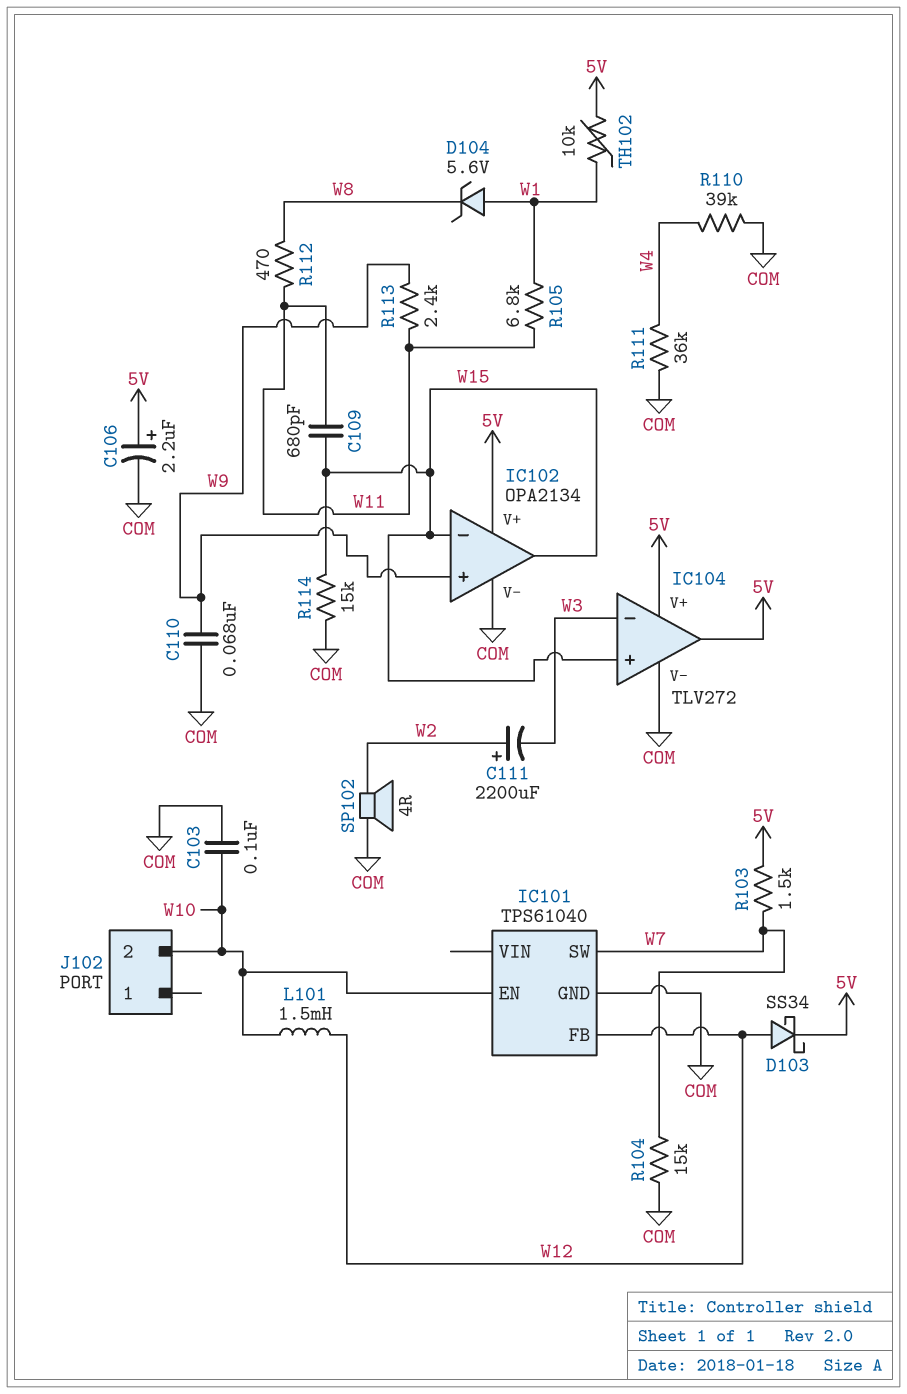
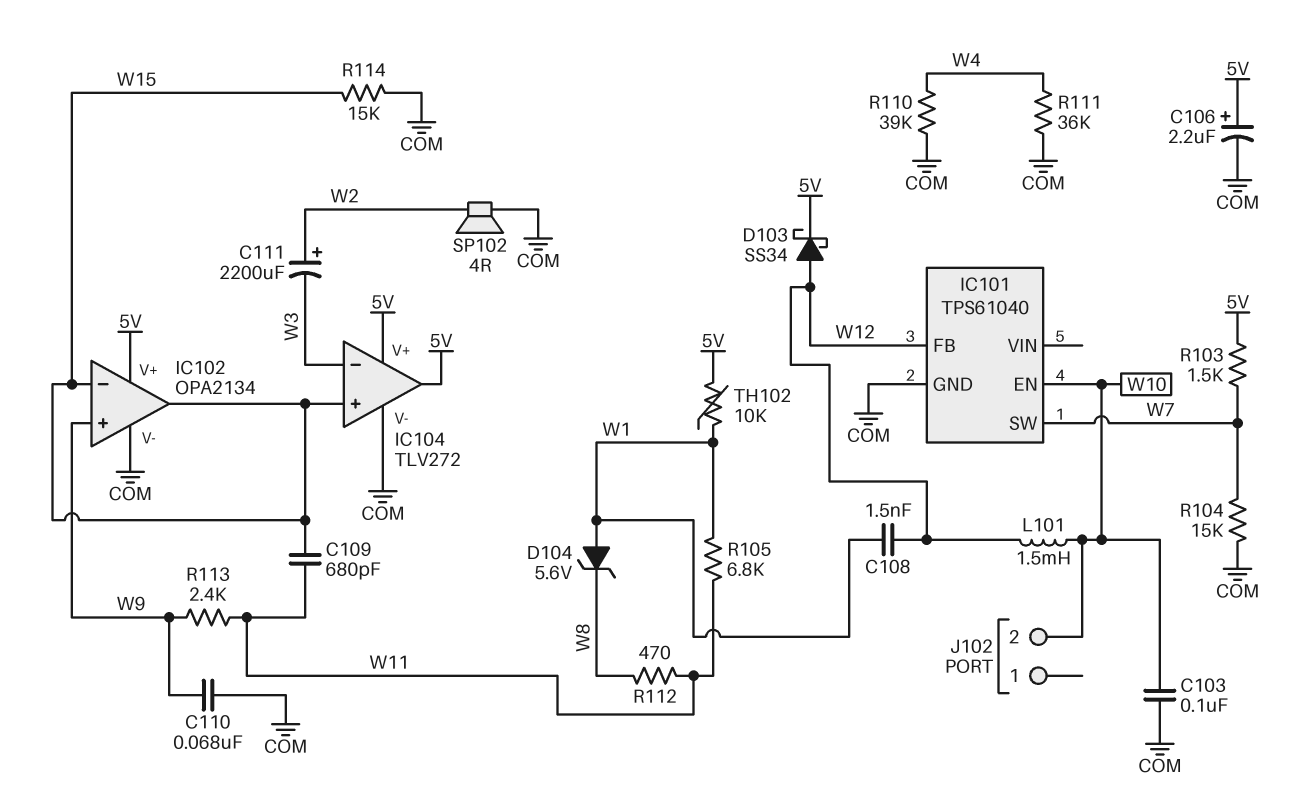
C108: none -> 1.5nF (W1, W12)

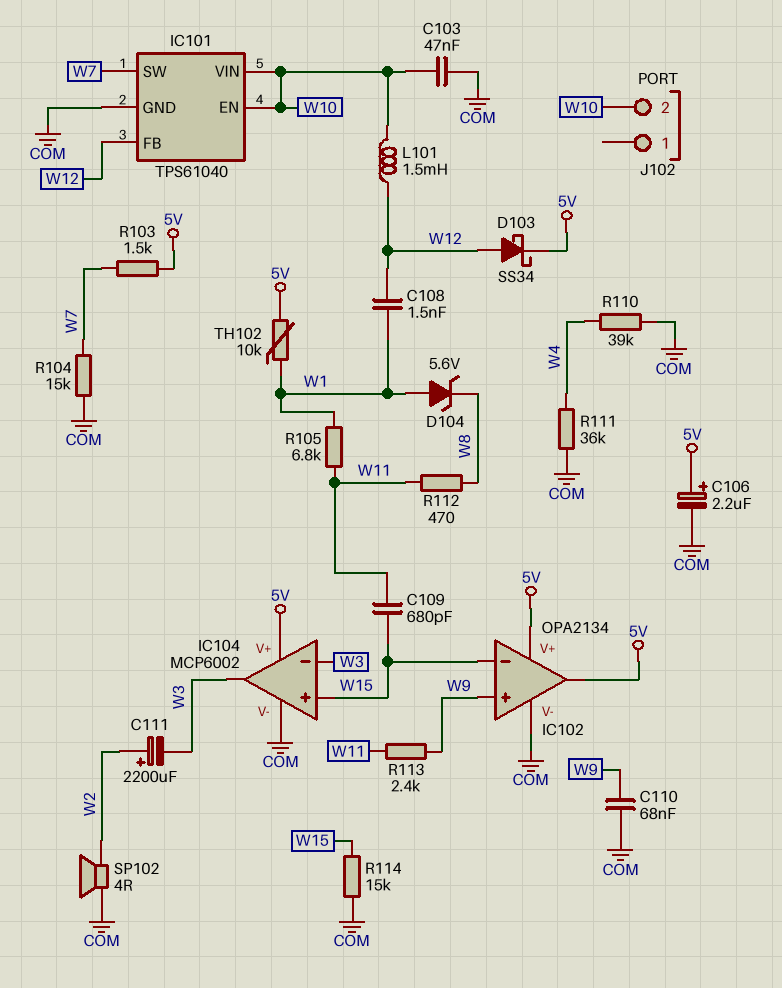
C103: 100nF (COM, W10) -> 47nF (COM, W10)
IC101 pin VIN: none -> W10
IC102 pin out: W15 -> 5V
IC104: TLV272 -> MCP6002
IC104 pin out: 5V -> W3

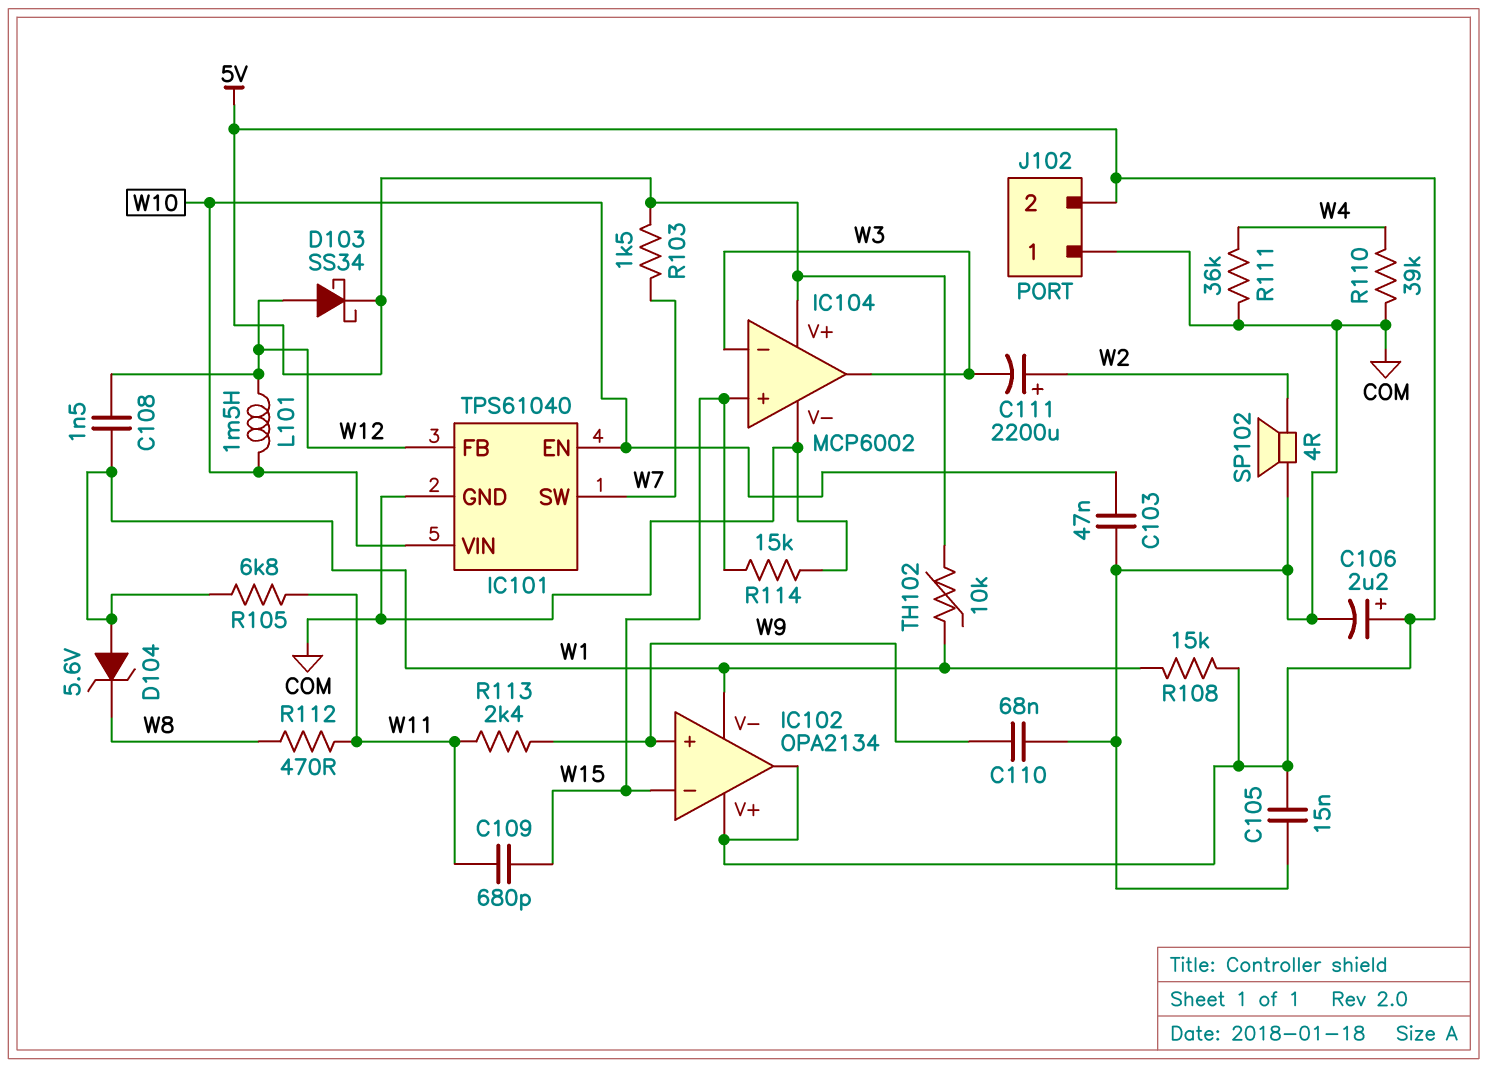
C105: none -> 15nF (5V, COM)
IC102 pin V-: COM -> W1
J102 pin 1: none -> COM
J102 pin 2: W10 -> 5V
R104: 15k (COM, W7) -> none
R108: none -> 15k (5V, W1)

